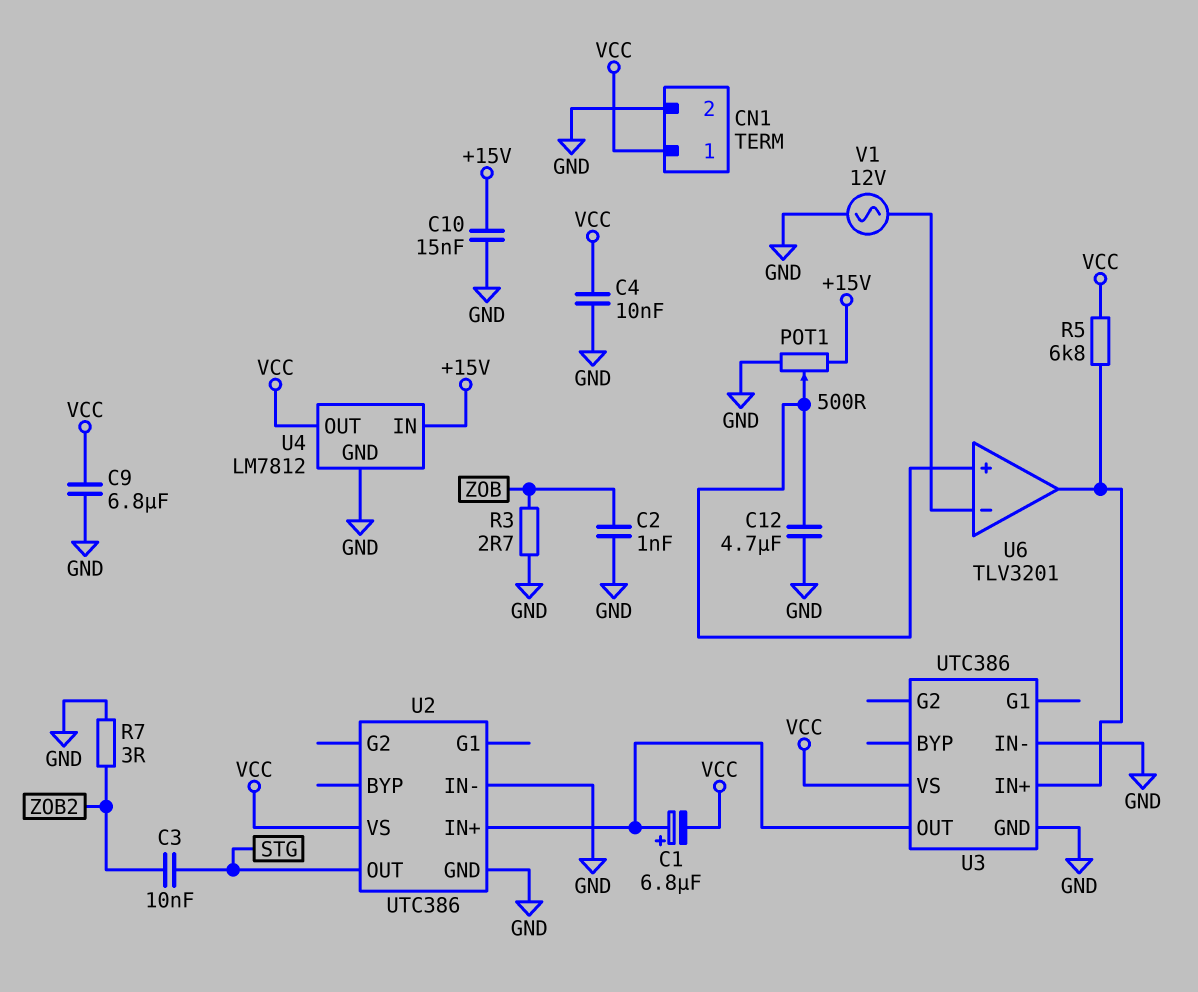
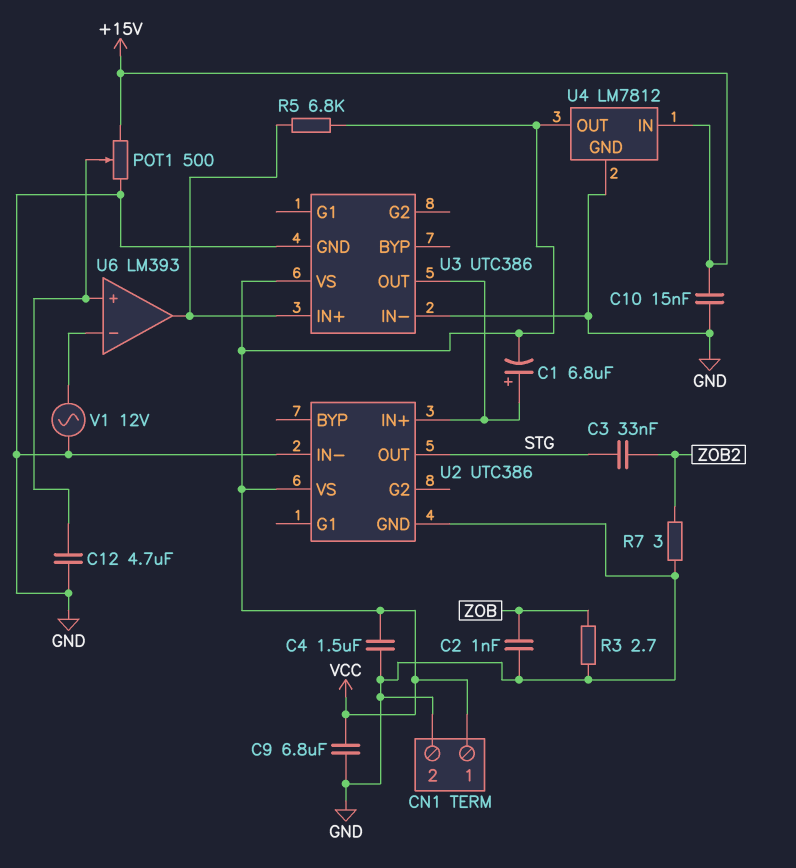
C3: 10nF (STG, ZOB2) -> 33nF (STG, ZOB2)
C4: 10nF (GND, VCC) -> 1.5uF (GND, VCC)
U6: TLV3201 -> LM393

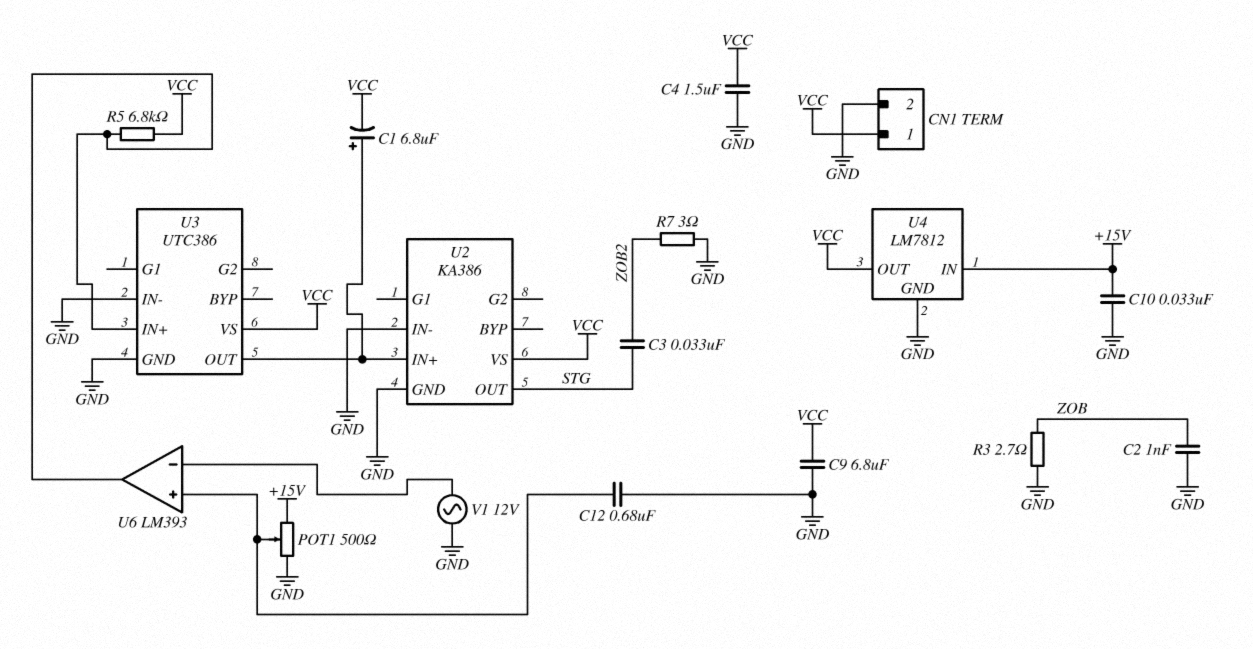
C10: 15nF (+15V, GND) -> 33nF (+15V, GND)
C12: 4.7uF (GND, U6/in+) -> 680nF (GND, U6/in+)
U2: UTC386 -> KA386

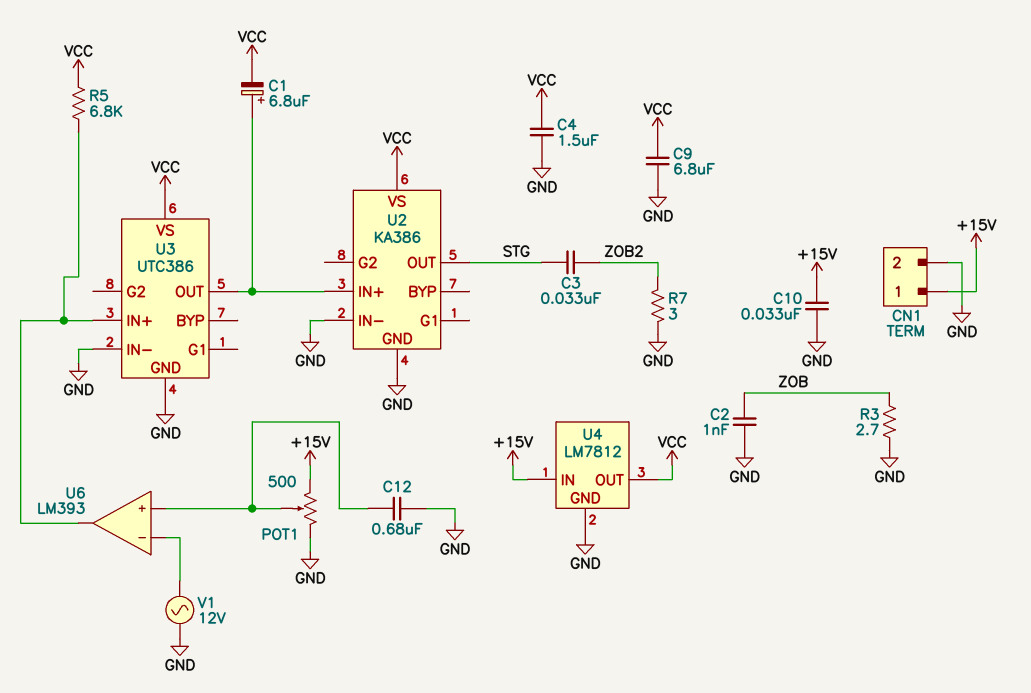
CN1 pin 1: VCC -> +15V

